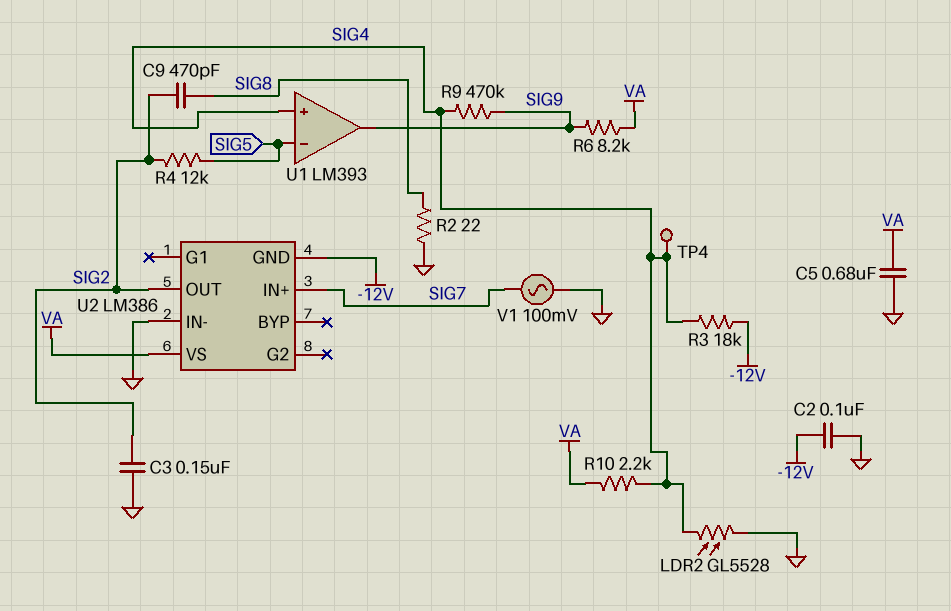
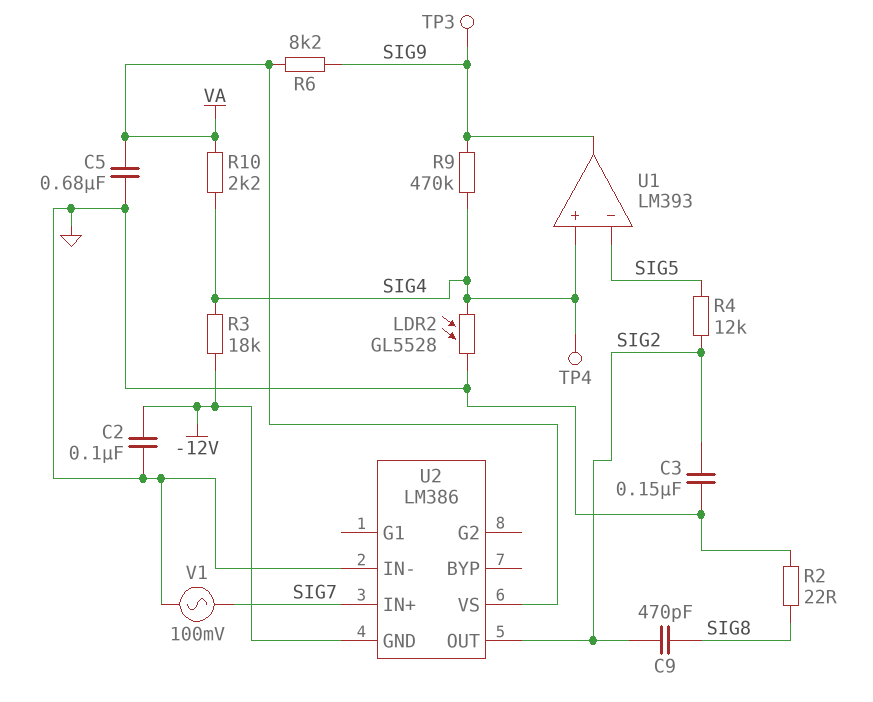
TP3: none -> test point (SIG9)

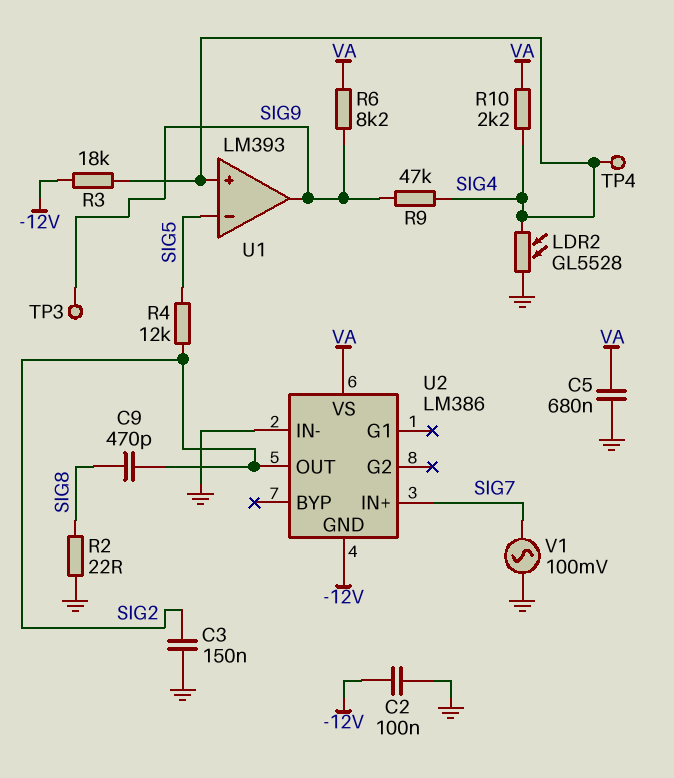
R9: 470k (SIG4, SIG9) -> 47k (SIG4, SIG9)

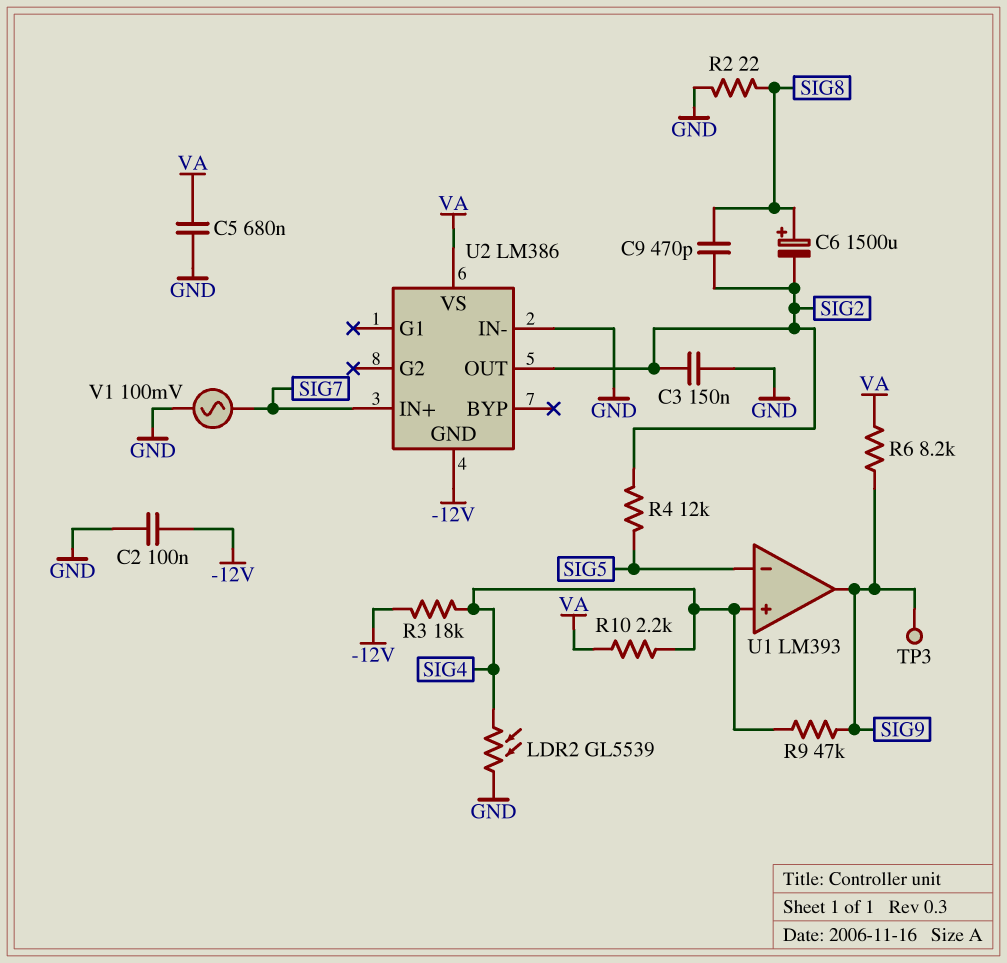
C6: none -> 1500uF (plus SIG8, minus SIG2)
LDR2: GL5528 (GND, SIG4) -> GL5539 (GND, SIG4)
TP4: test point (SIG4) -> none

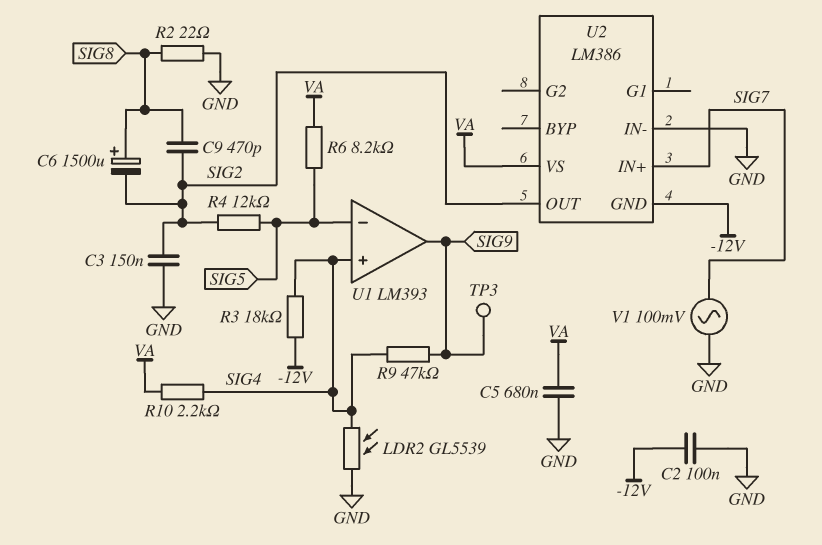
R6: 8.2k (SIG9, VA) -> 8.2k (SIG5, VA)

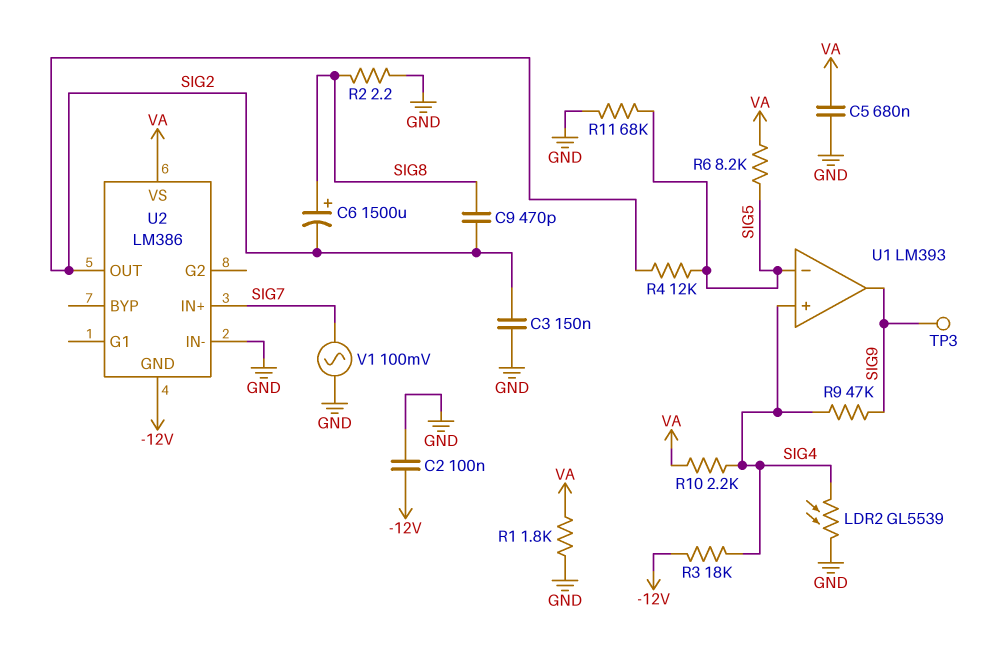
R1: none -> 1.8k (GND, VA)
R2: 22 (GND, SIG8) -> 2.2 (GND, SIG8)
R11: none -> 68k (GND, SIG5)

